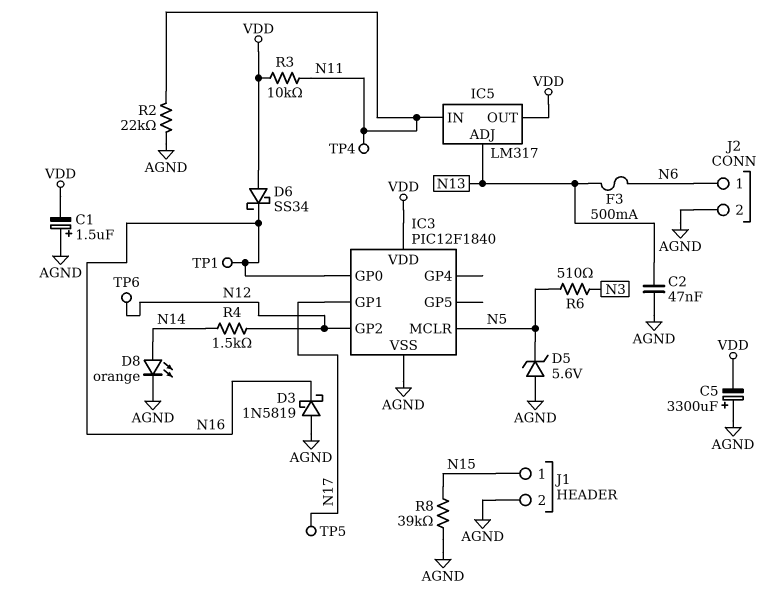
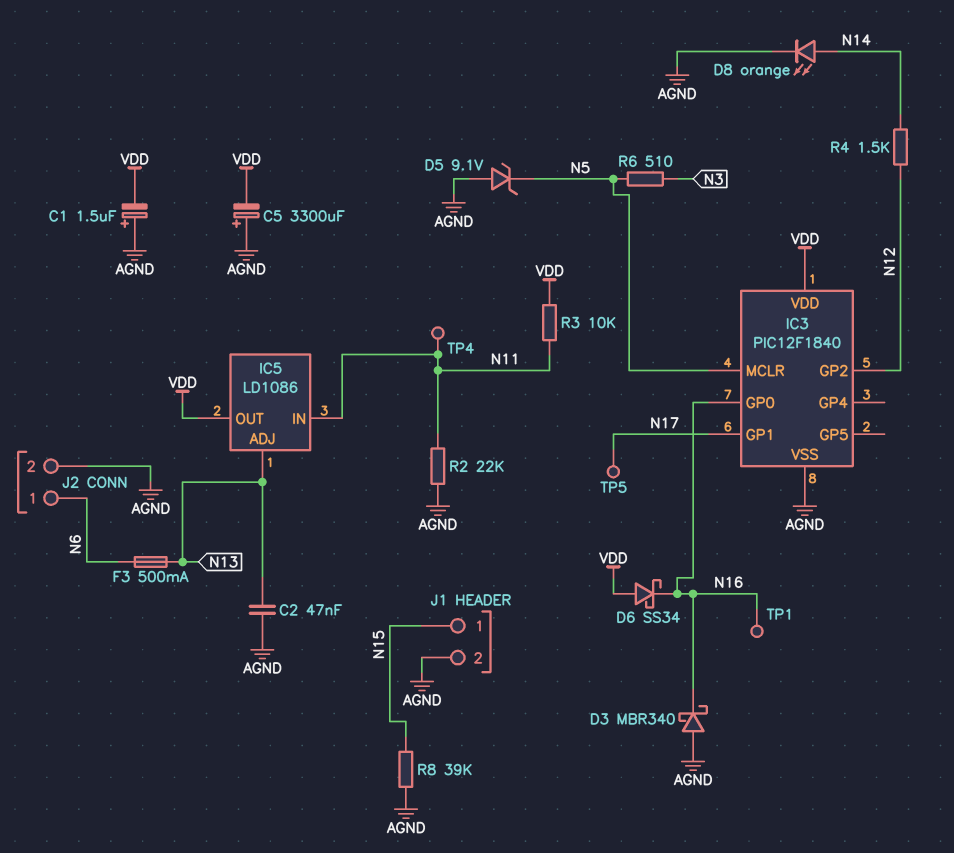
D3: schottky 1N5819 (A AGND, K N16) -> schottky MBR340 (A AGND, K N16)
D5: zener 5.6V (A AGND, K N5) -> zener 9.1V (A AGND, K N5)
IC5: LM317 -> LD1086
TP6: test point (N12) -> none

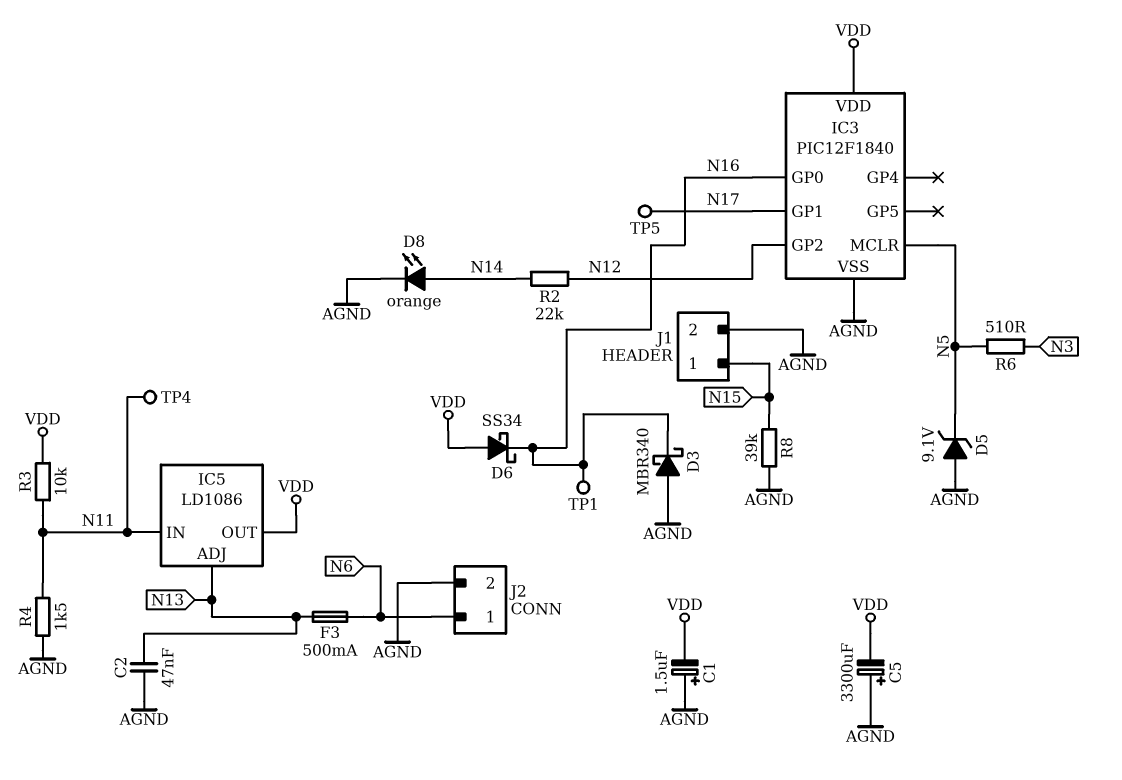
R2: 22k (AGND, N11) -> 22k (N12, N14)
R4: 1.5k (N12, N14) -> 1.5k (AGND, N11)

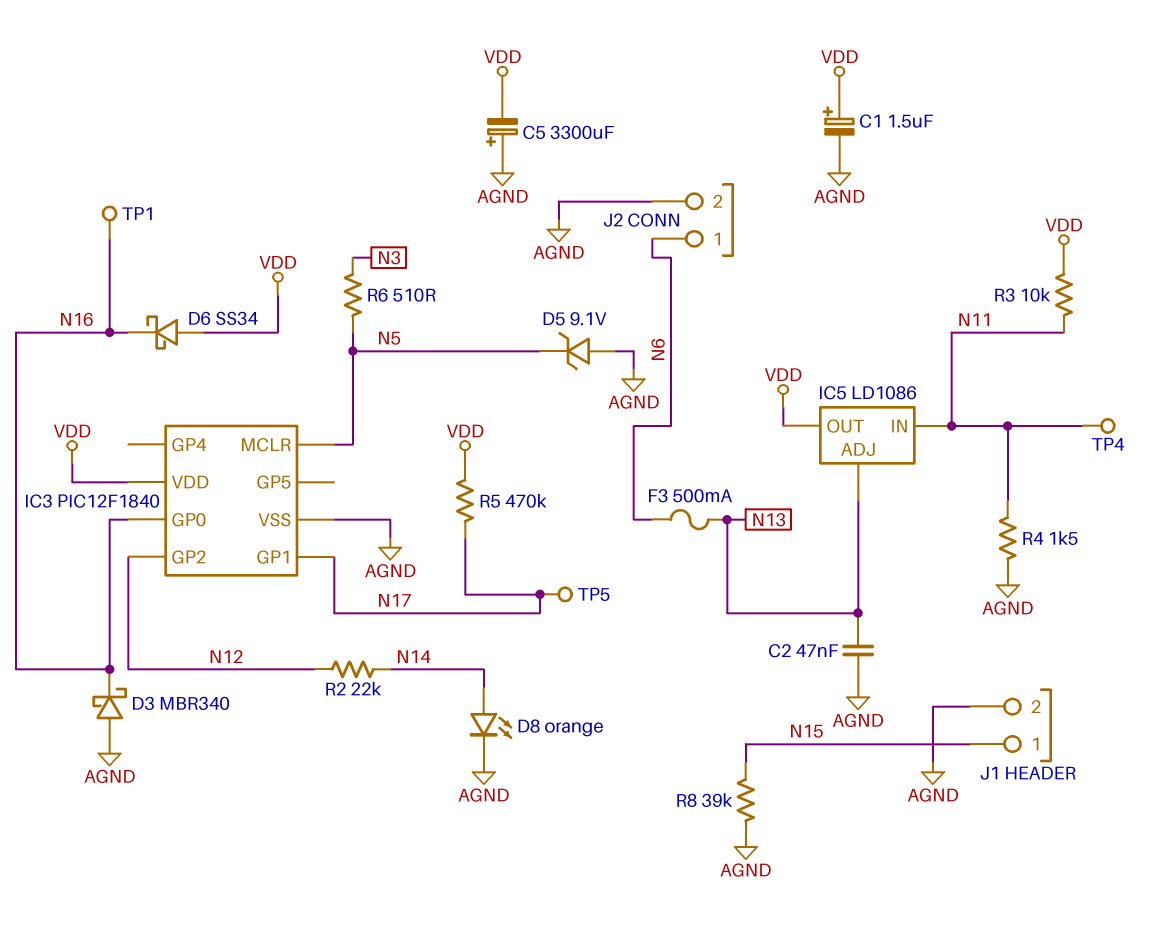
C1: 1.5uF (plus AGND, minus VDD) -> 1.5uF (plus VDD, minus AGND)
R5: none -> 470k (N17, VDD)

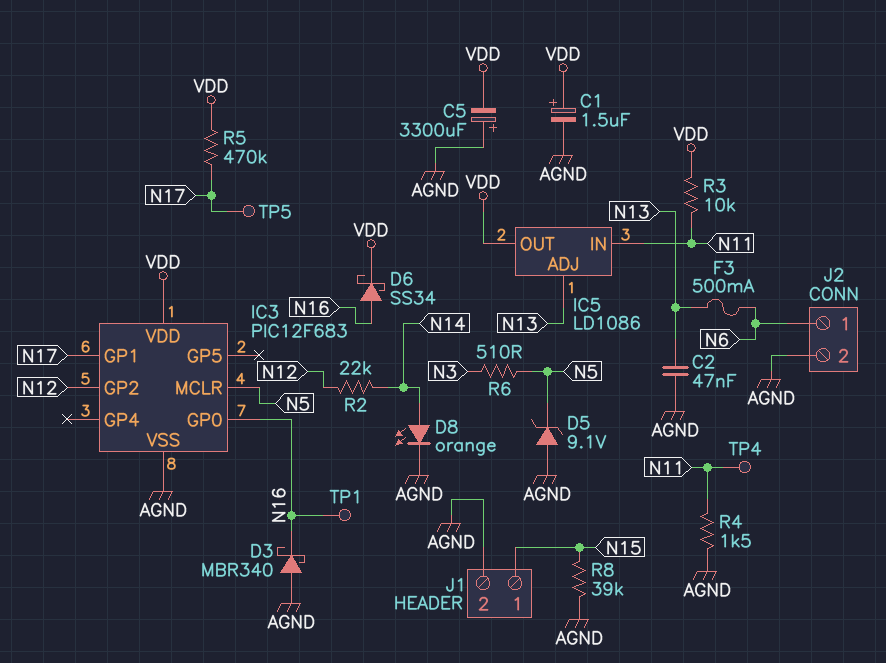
D6: schottky SS34 (A VDD, K N16) -> schottky SS34 (A N16, K VDD)
IC3: PIC12F1840 -> PIC12F683

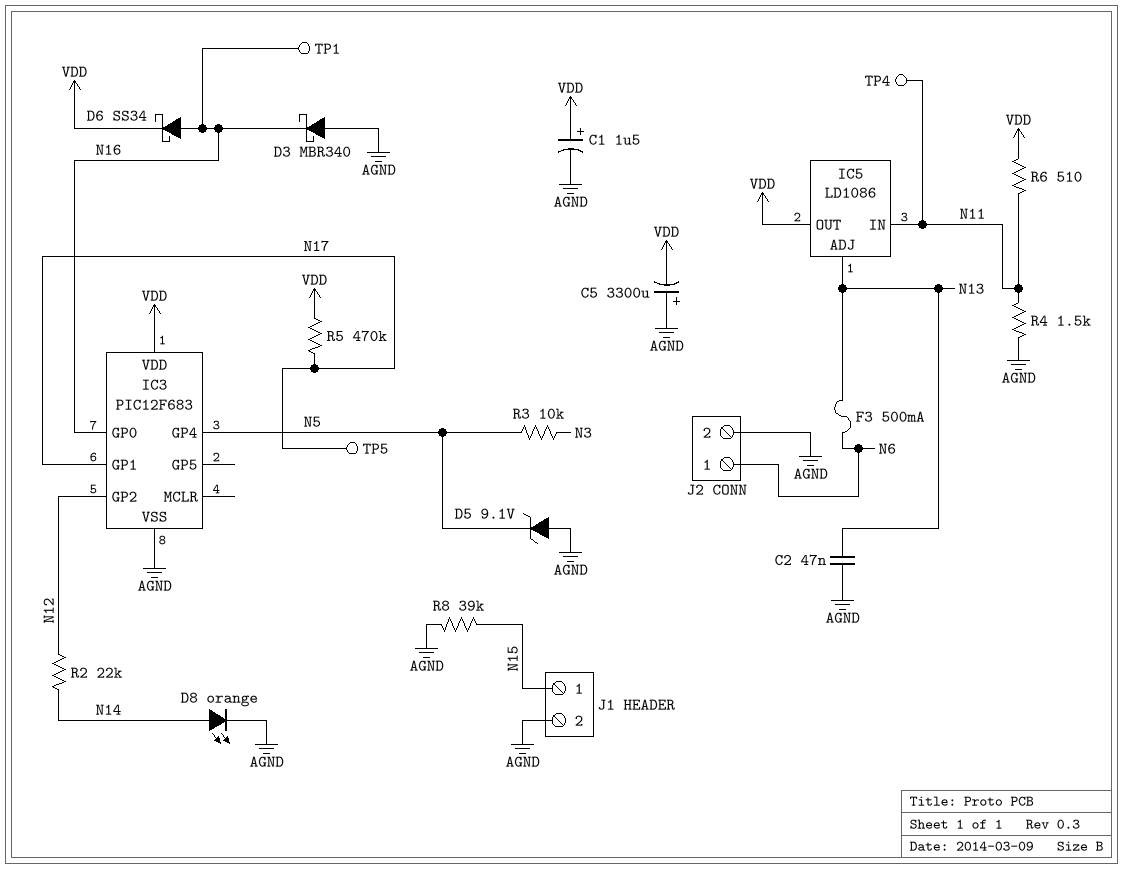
IC3 pin GP4: none -> N5
IC3 pin MCLR: N5 -> none
R3: 10k (N11, VDD) -> 10k (N3, N5)
R6: 510 (N3, N5) -> 510 (N11, VDD)

